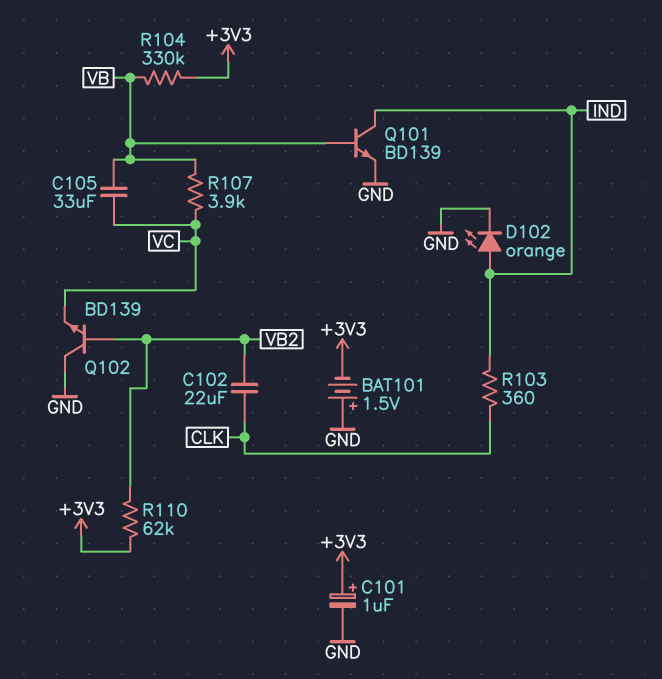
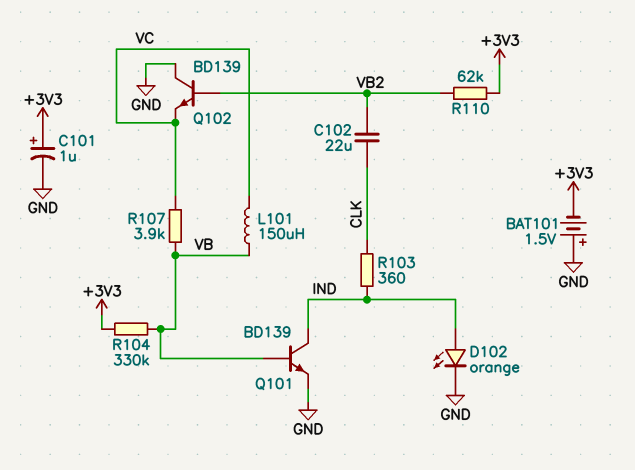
C105: 33uF (VB, VC) -> none
L101: none -> 150uH (VB, VC)

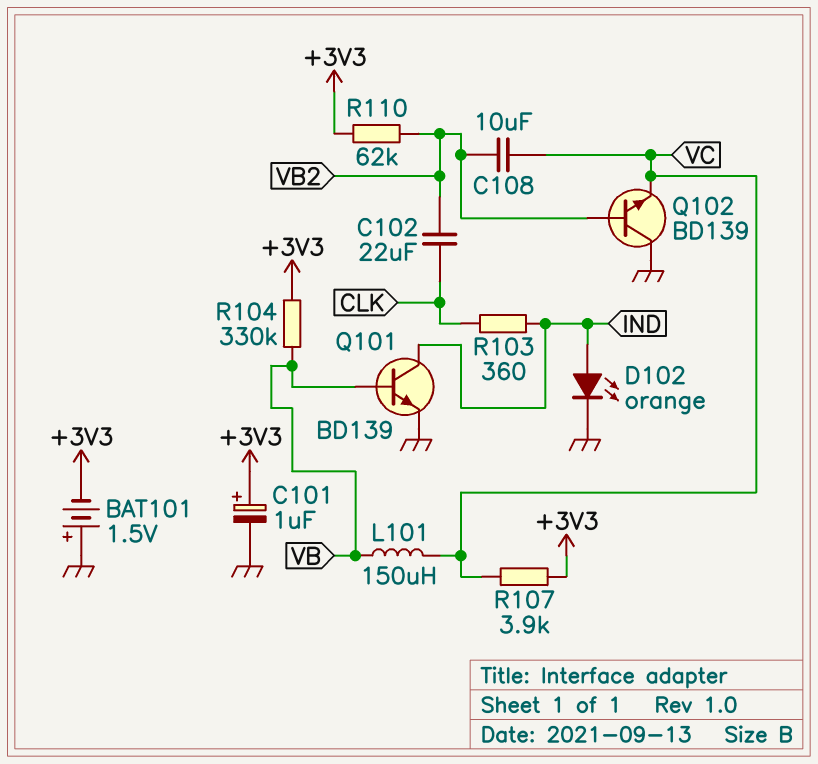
C108: none -> 10uF (VB2, VC)
R107: 3.9k (VB, VC) -> 3.9k (+3V3, VC)

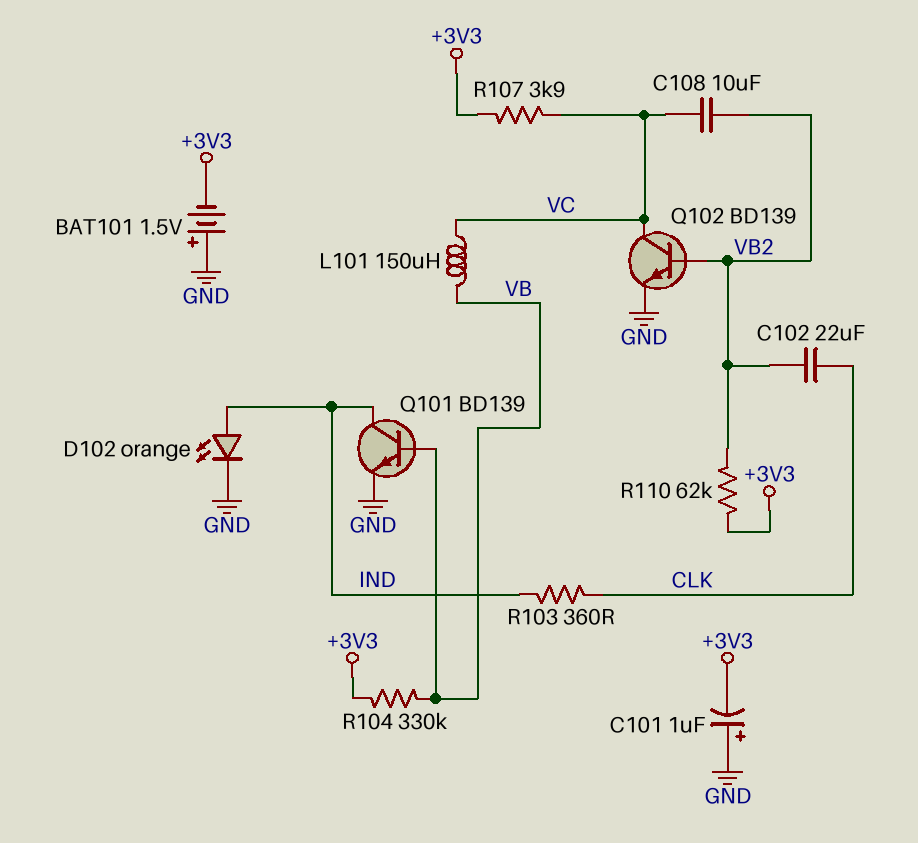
C101: 1uF (plus +3V3, minus GND) -> 1uF (plus GND, minus +3V3)
Q102: NPN BD139 (B VB2, C GND, E VC) -> NPN BD139 (B VB2, C VC, E GND)

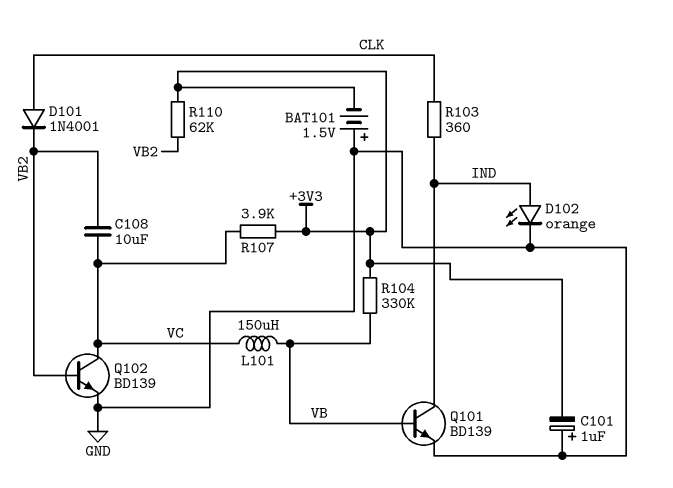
C102: 22uF (CLK, VB2) -> none
D101: none -> diode 1N4001 (A CLK, K VB2)

